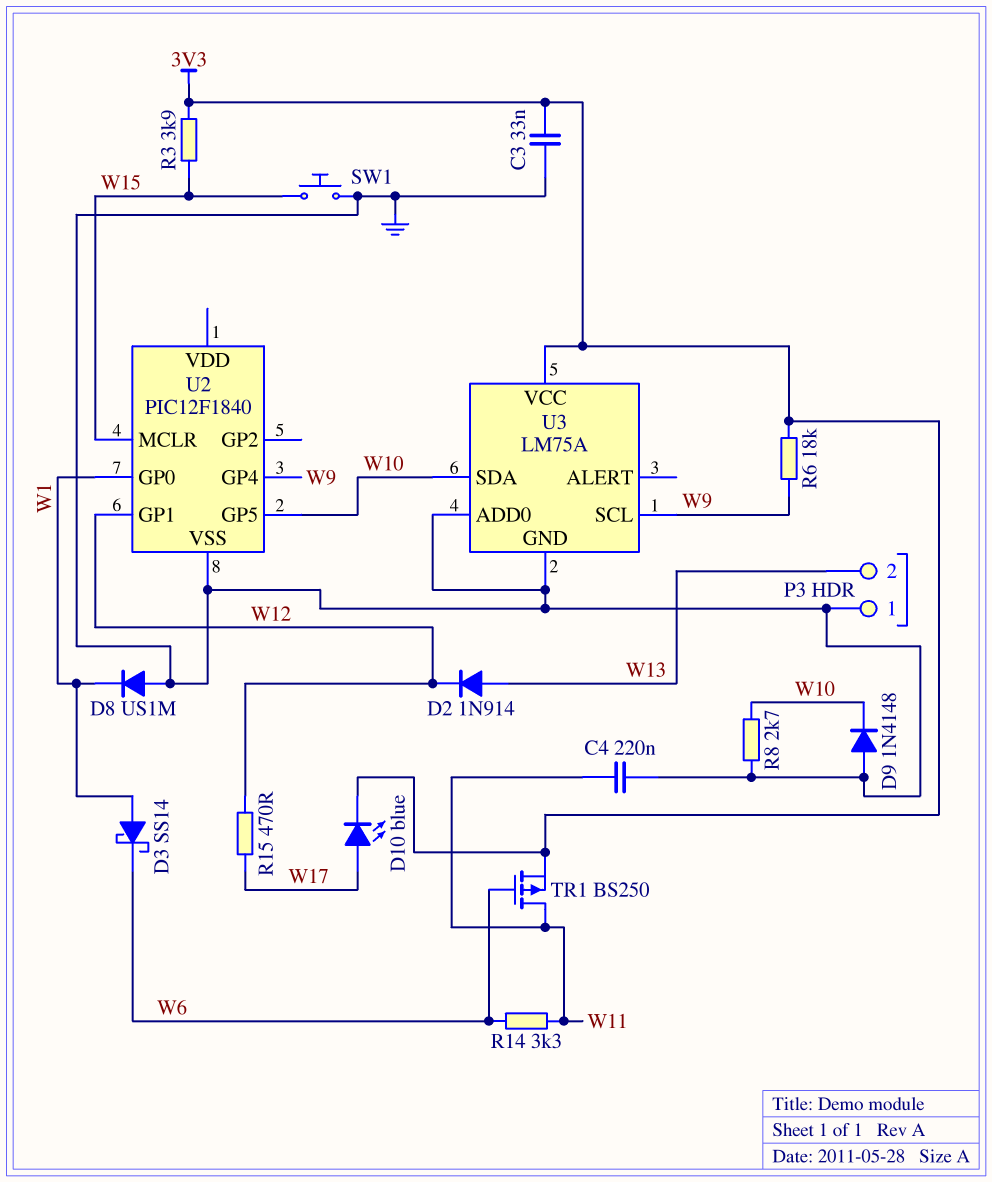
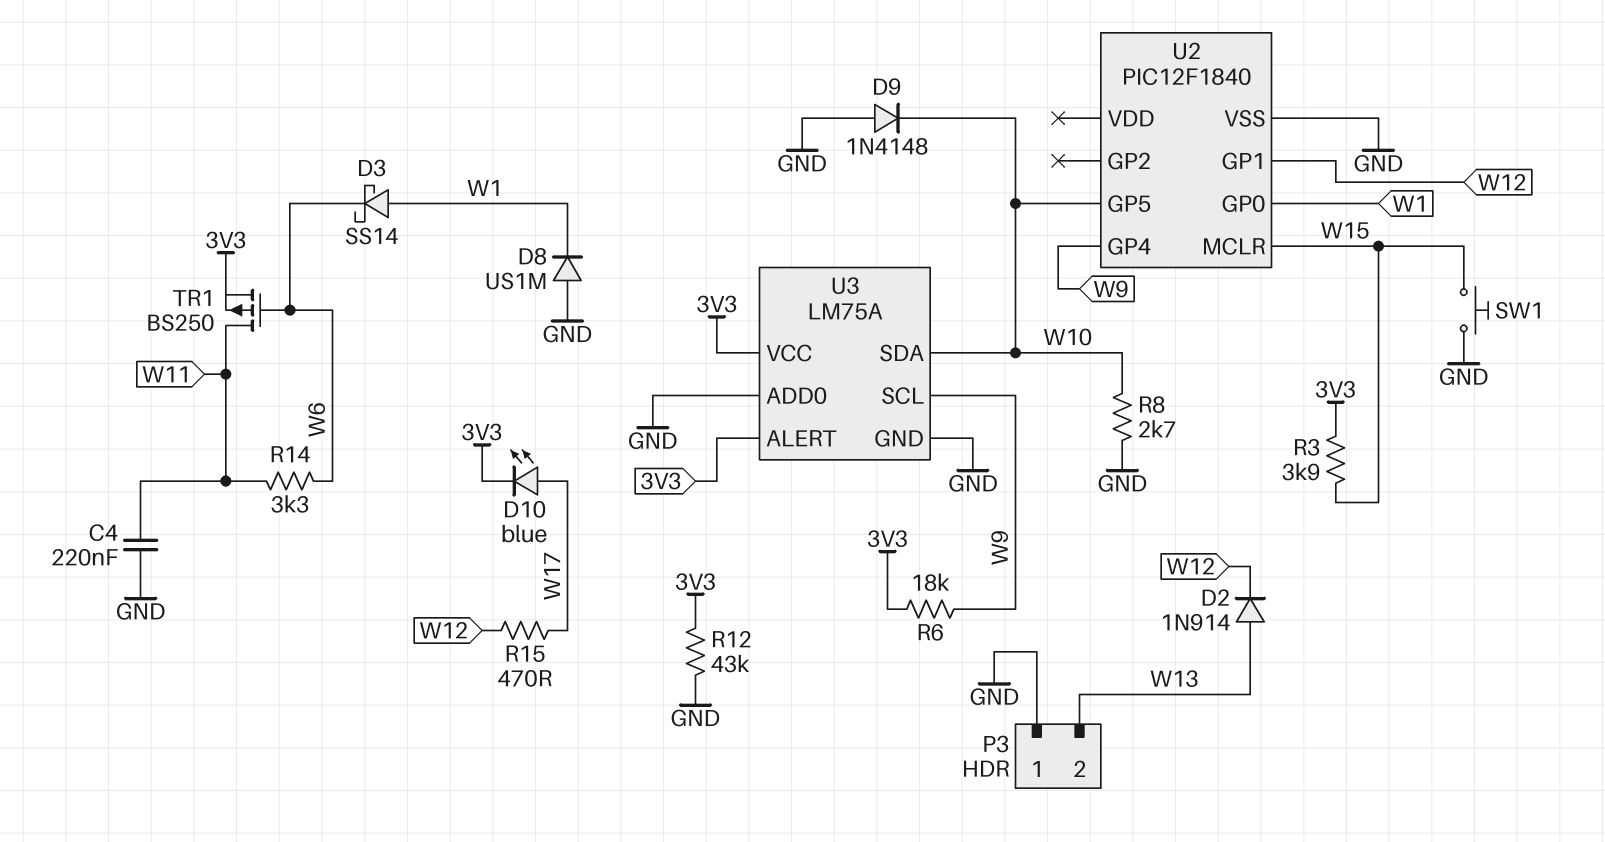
C3: 33nF (3V3, GND) -> none
R12: none -> 43k (3V3, GND)
U3 pin ALERT: none -> 3V3

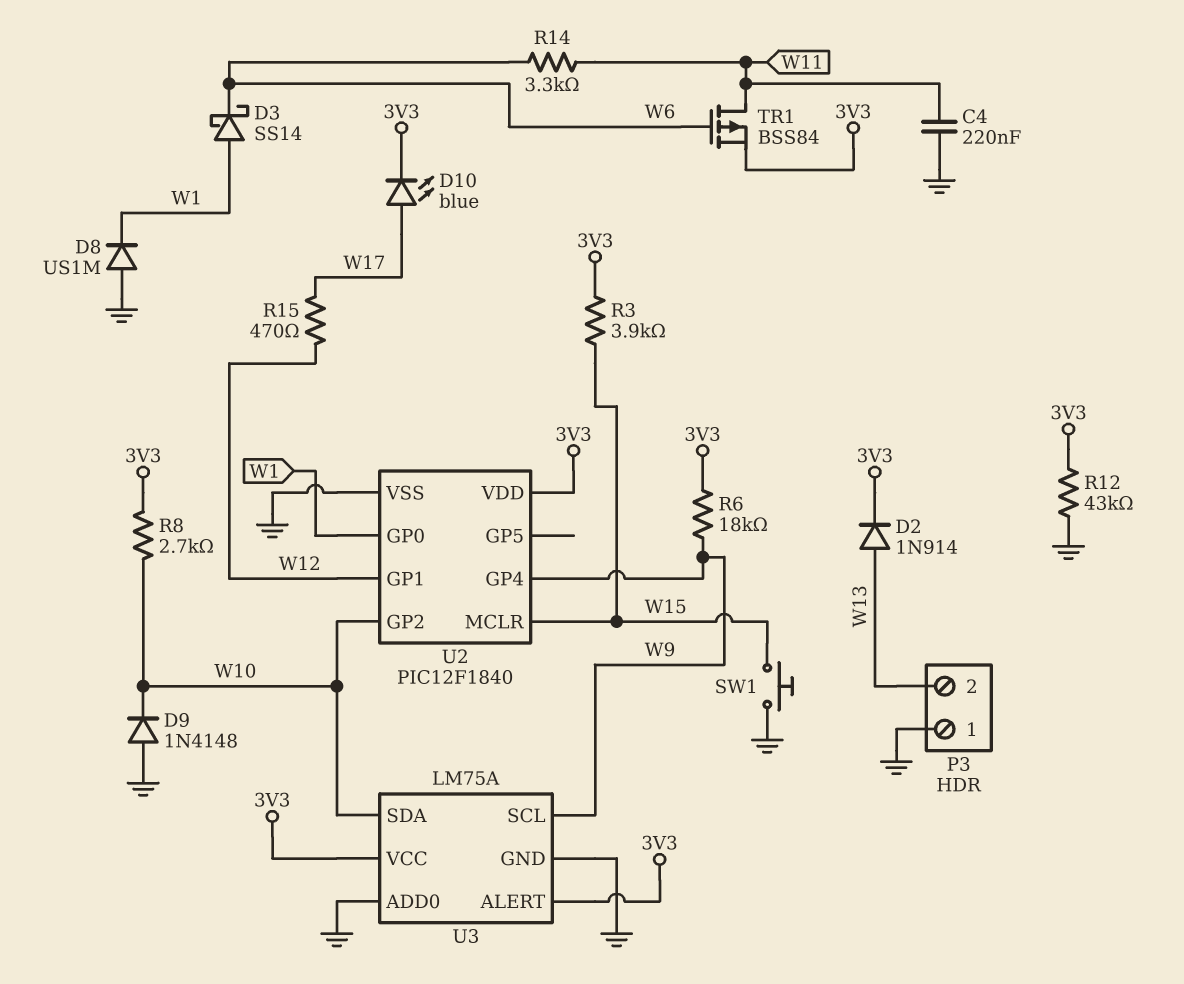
D2: diode 1N914 (A W13, K W12) -> diode 1N914 (A W13, K 3V3)
R8: 2.7k (GND, W10) -> 2.7k (3V3, W10)
TR1: PMOS BS250 (G W6, D W11, S 3V3) -> PMOS BSS84 (G W6, D W11, S 3V3)
U2 pin GP2: none -> W10
U2 pin GP5: W10 -> none
U2 pin VDD: none -> 3V3

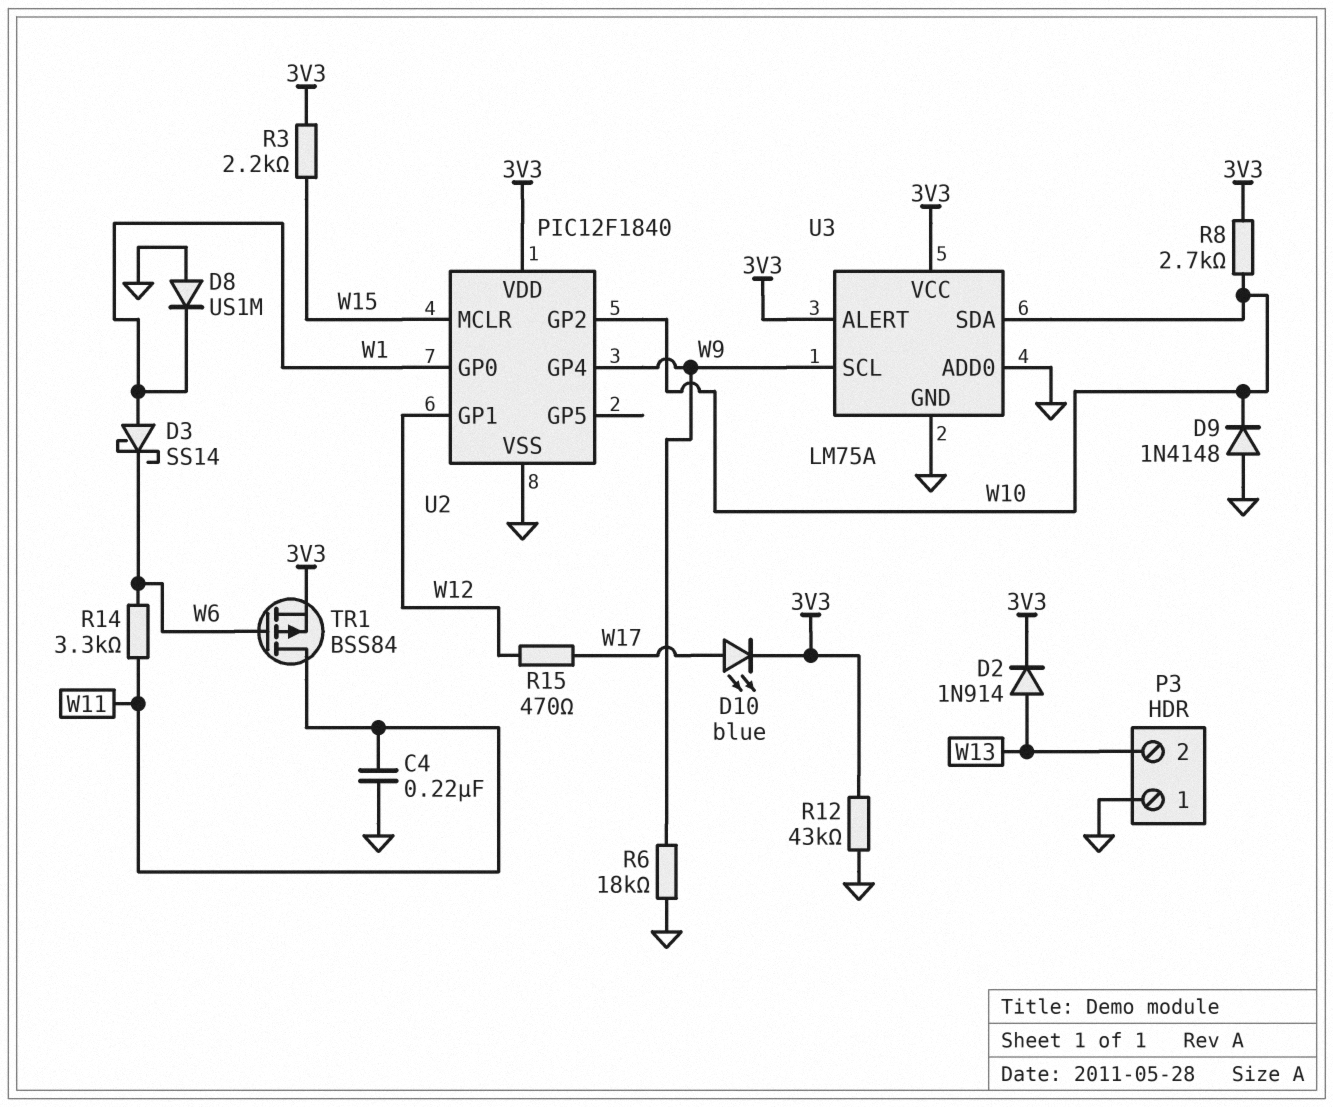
R3: 3.9k (3V3, W15) -> 2.2k (3V3, W15)
R6: 18k (3V3, W9) -> 18k (GND, W9)
SW1: button (GND, W15) -> none

